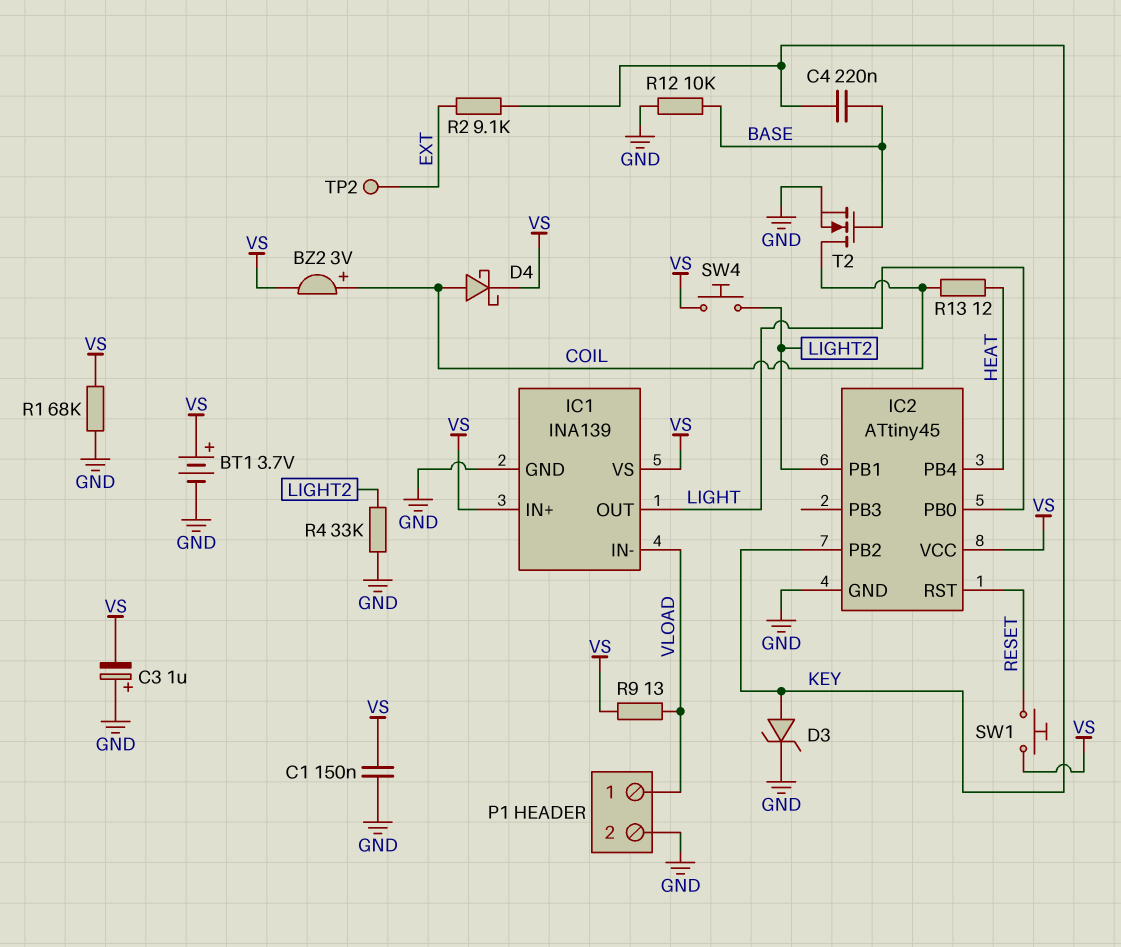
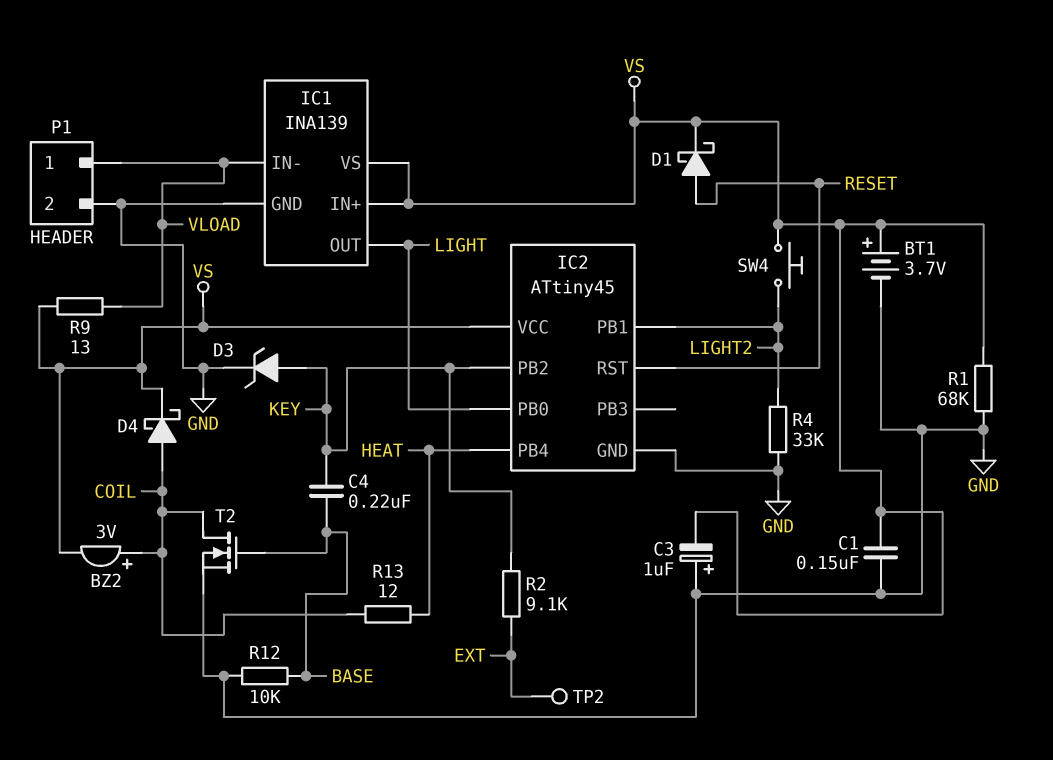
D1: none -> schottky (A RESET, K VS)
SW1: button (RESET, VS) -> none

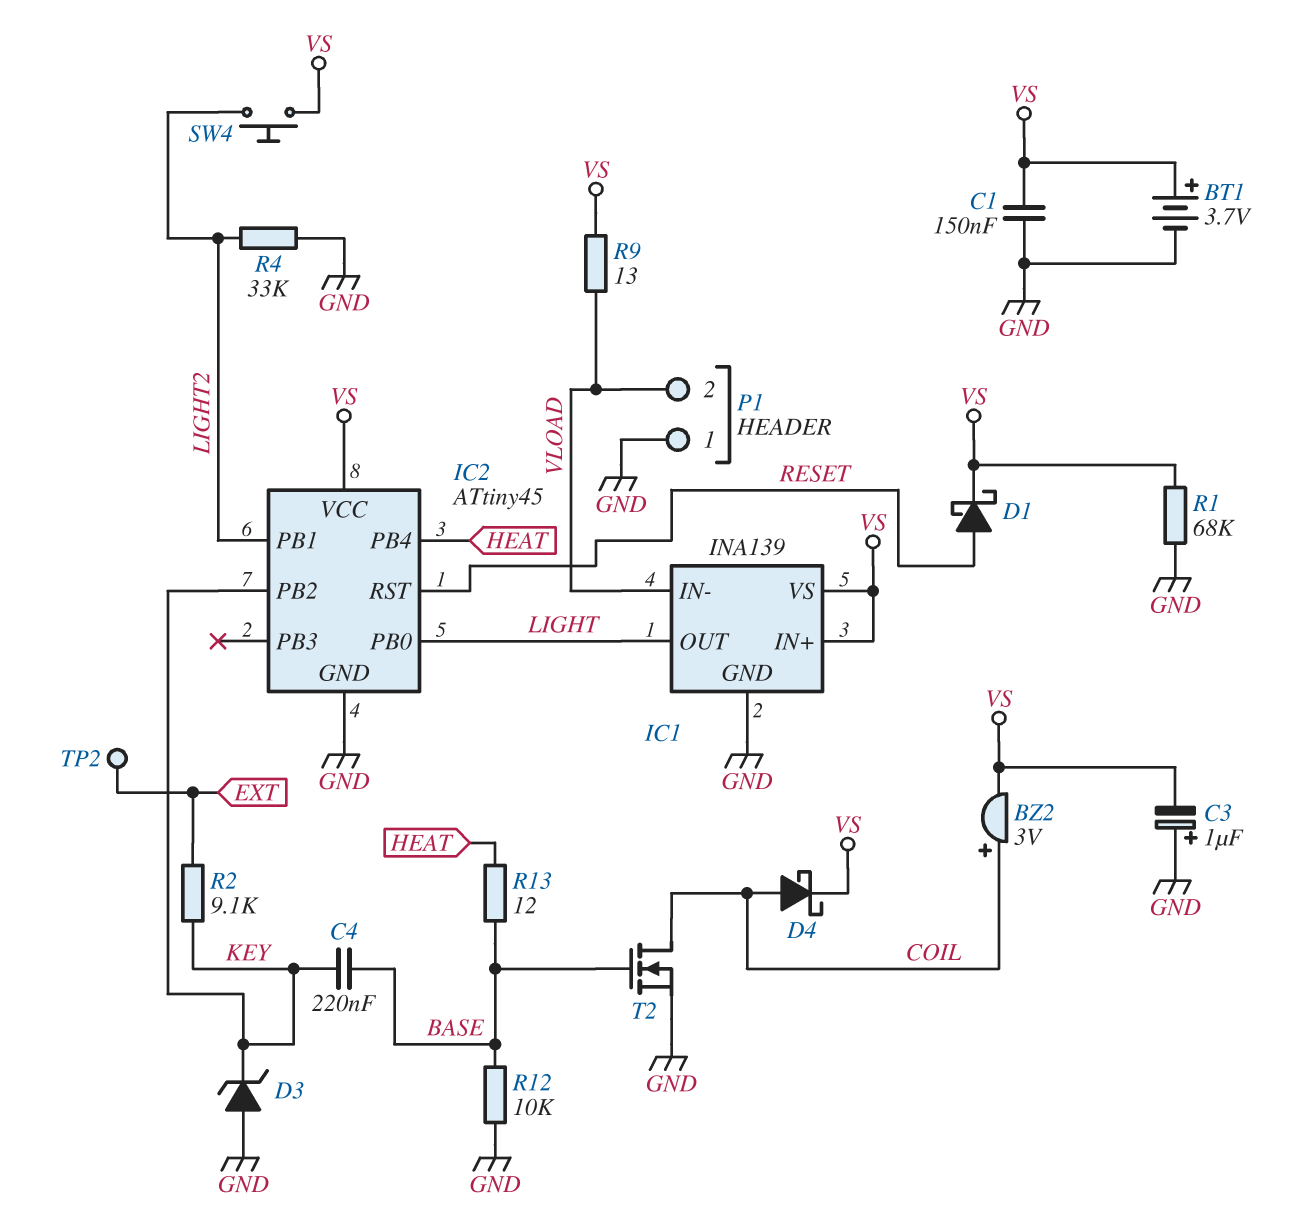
D3: zener (A KEY, K GND) -> zener (A GND, K KEY)
P1 pin 1: VLOAD -> GND
P1 pin 2: GND -> VLOAD
R13: 12 (COIL, HEAT) -> 12 (BASE, HEAT)

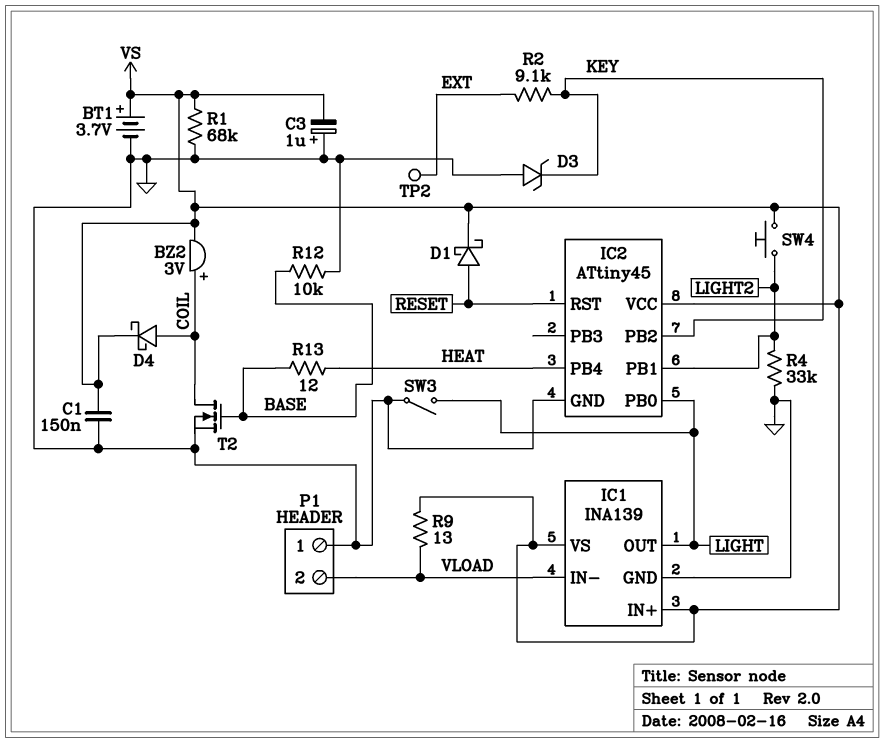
C4: 220nF (BASE, KEY) -> none
SW3: none -> switch (GND, LIGHT)

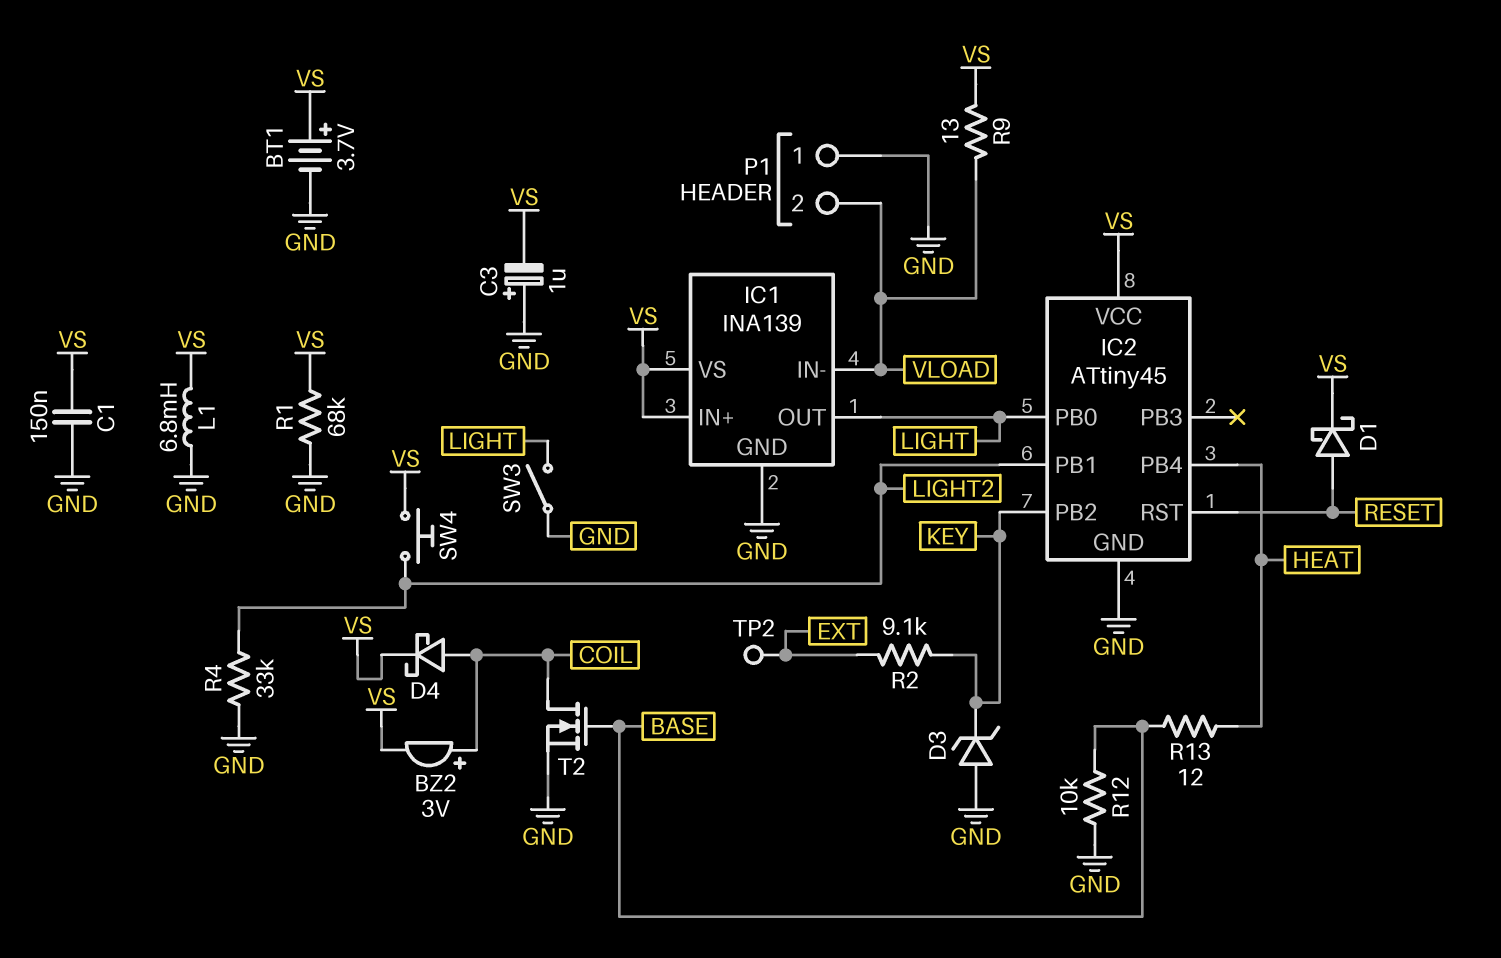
L1: none -> 6.8mH (GND, VS)

